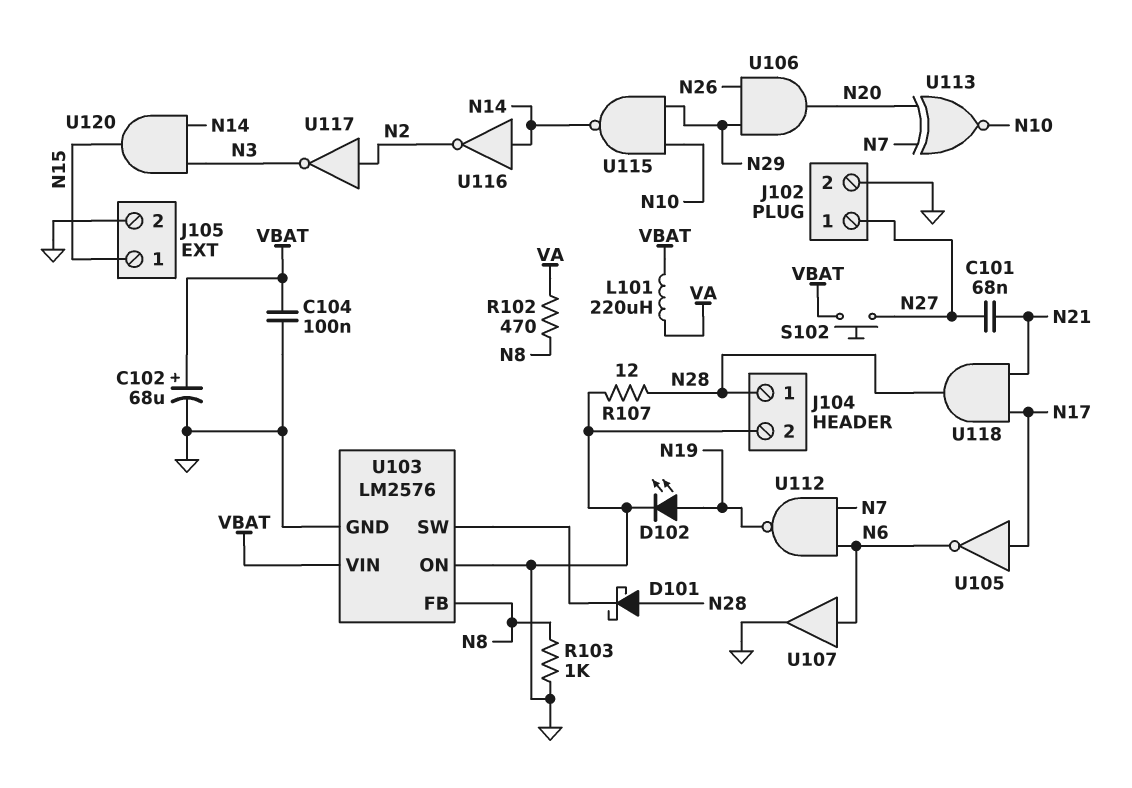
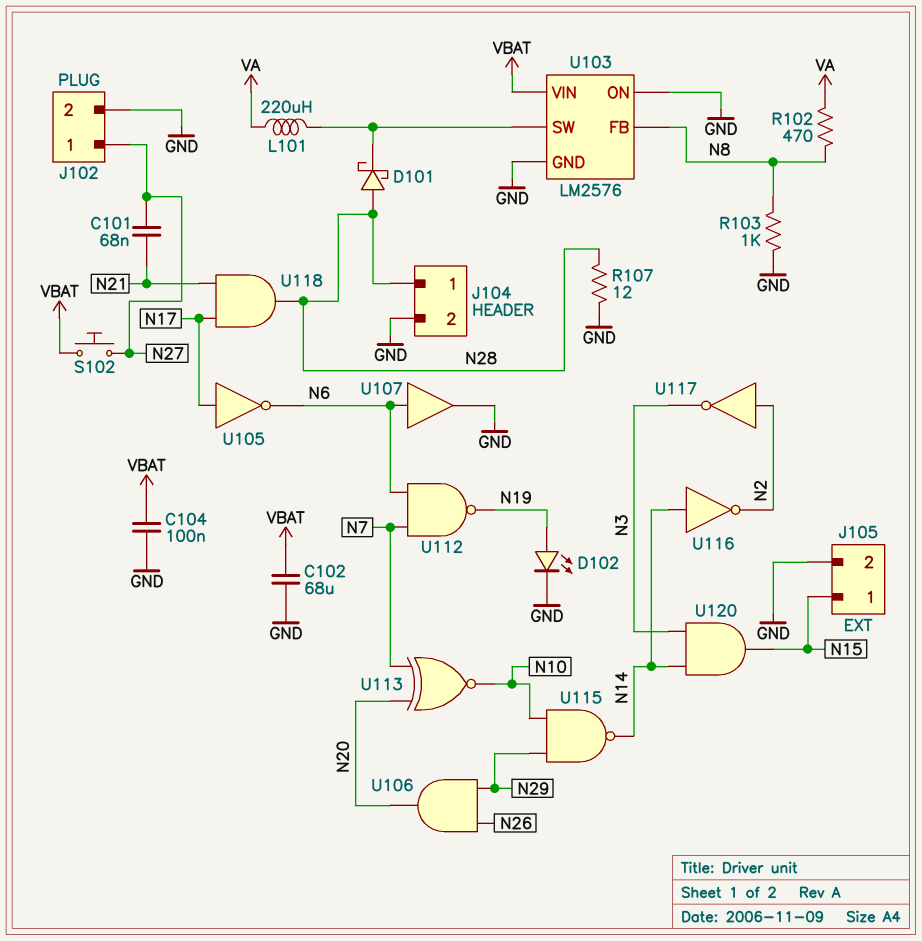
C102: 68uF (plus VBAT, minus GND) -> 68uF (GND, VBAT)
L101: 220uH (VA, VBAT) -> 220uH (U103/SW, VA)

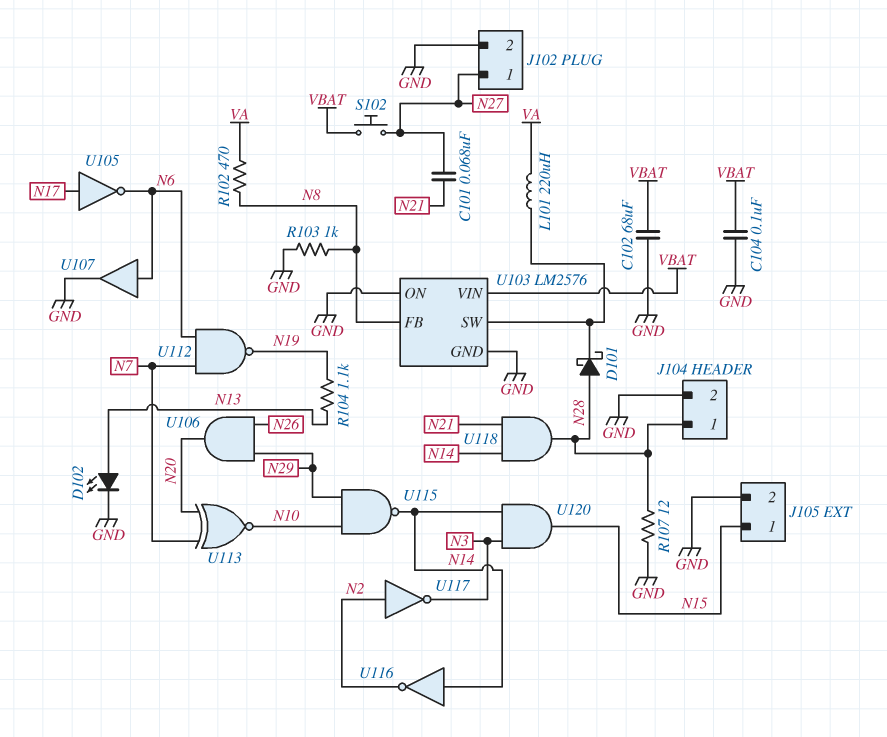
D102: LED (A N19, K GND) -> LED (A N13, K GND)
R104: none -> 1.1k (N13, N19)
U118: AND (in N17, in N21, out N28) -> AND (in N14, in N21, out N28)

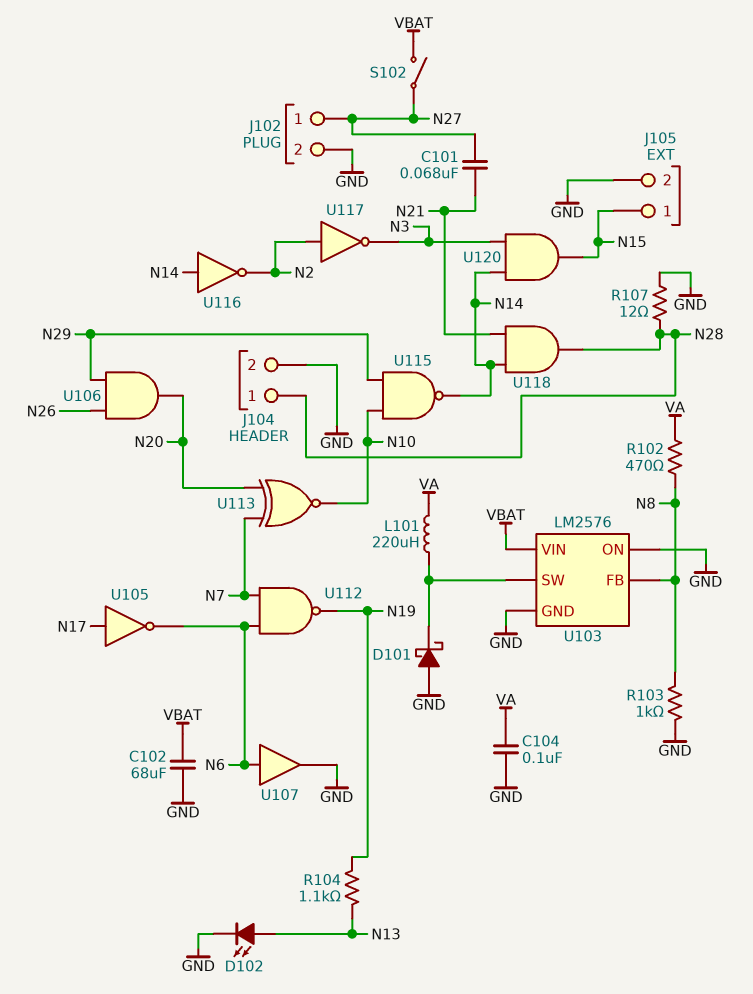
C104: 100nF (GND, VBAT) -> 100nF (GND, VA)
D101: schottky (A N28, K U103/SW) -> schottky (A GND, K U103/SW)
S102: button (N27, VBAT) -> switch (N27, VBAT)

